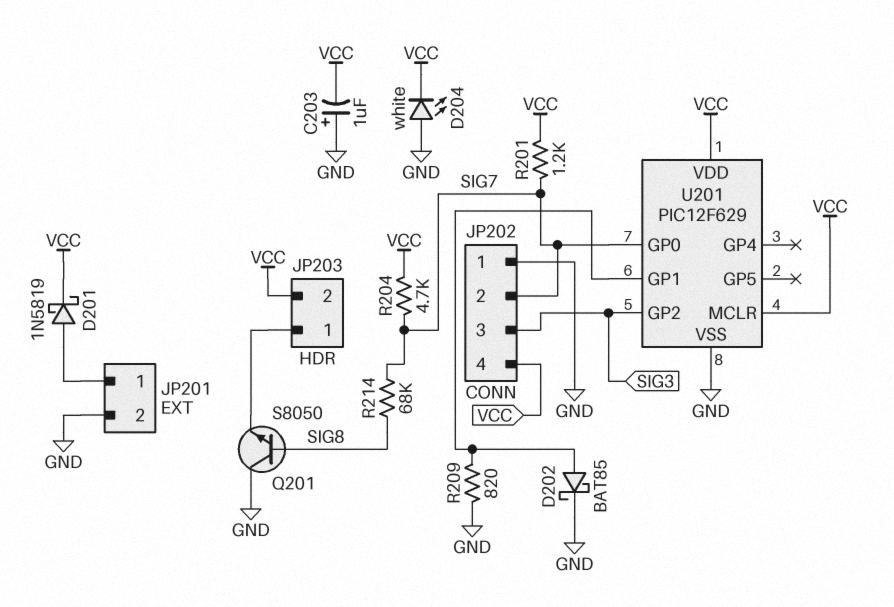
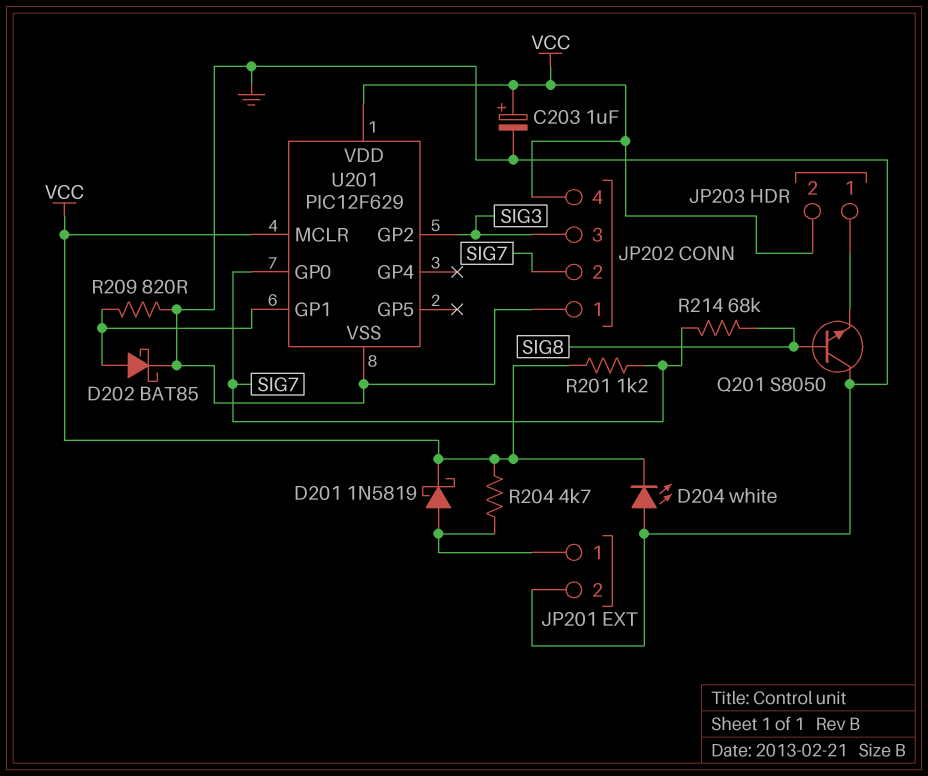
C203: 1uF (plus GND, minus VCC) -> 1uF (plus VCC, minus GND)
R204: 4.7k (SIG7, VCC) -> 4.7k (JP201/1, VCC)

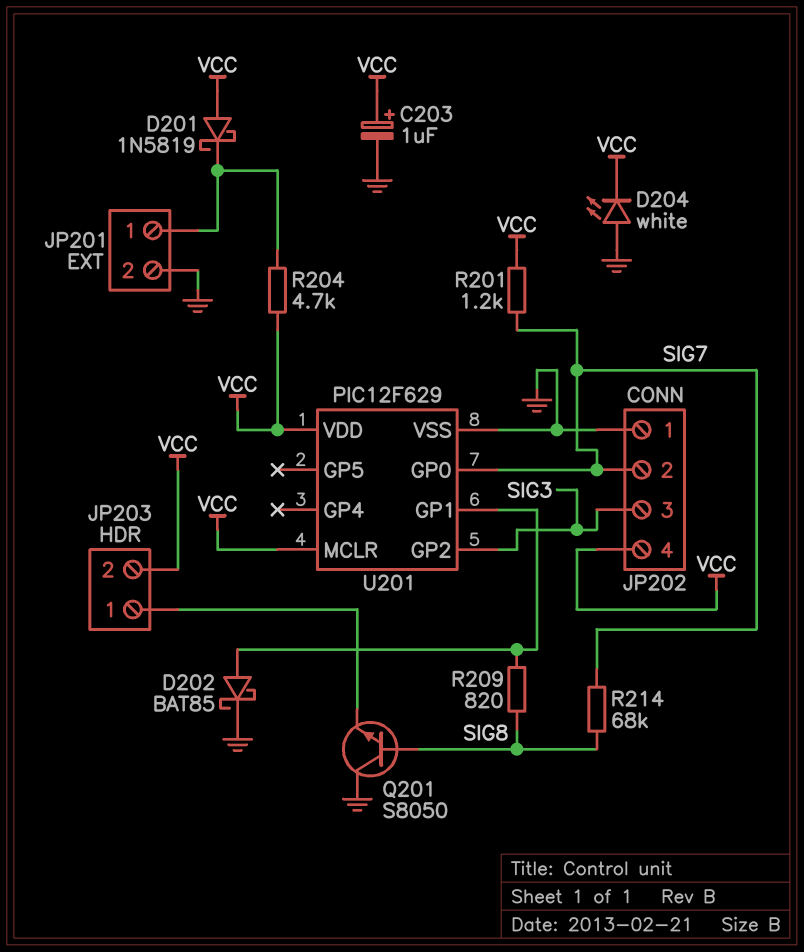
D201: schottky 1N5819 (A JP201/1, K VCC) -> schottky 1N5819 (A VCC, K JP201/1)
R209: 820 (GND, U201/GP1) -> 820 (SIG8, U201/GP1)

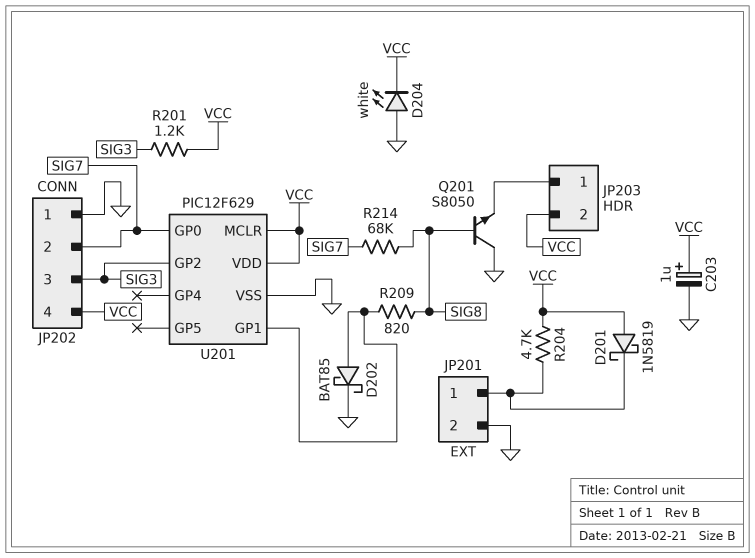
R201: 1.2k (SIG7, VCC) -> 1.2k (SIG3, VCC)

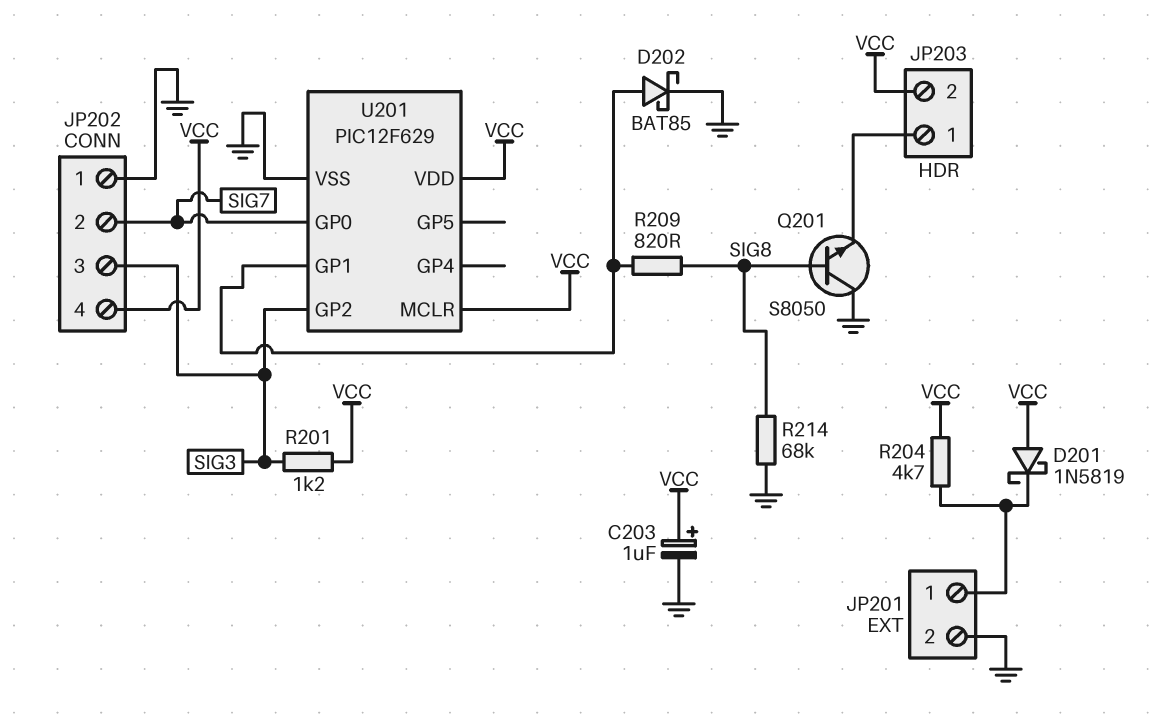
D204: LED white (A GND, K VCC) -> none
R214: 68k (SIG7, SIG8) -> 68k (GND, SIG8)

